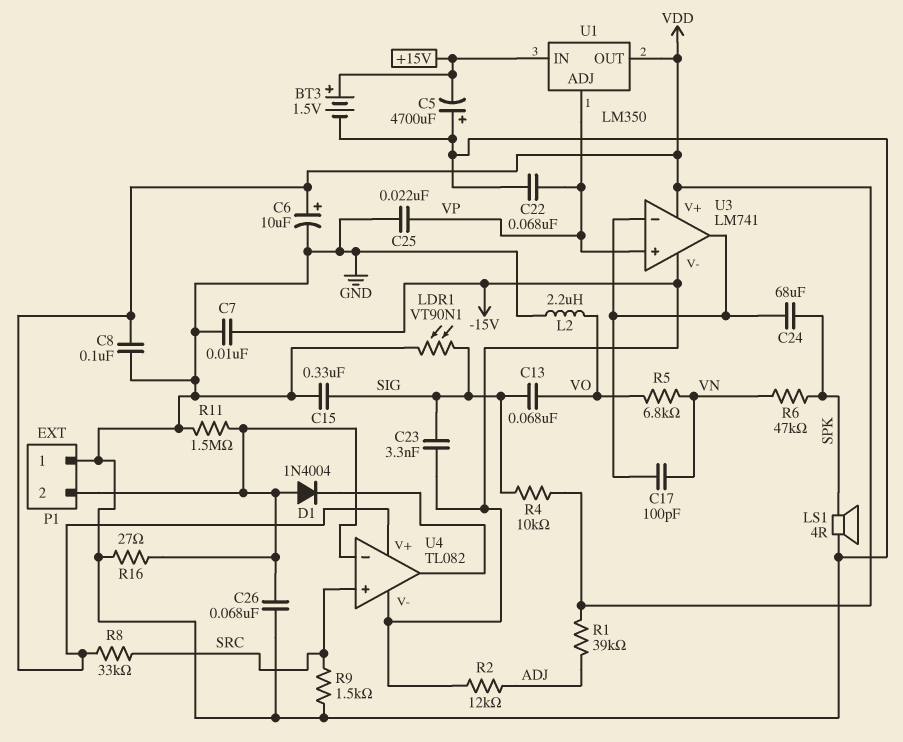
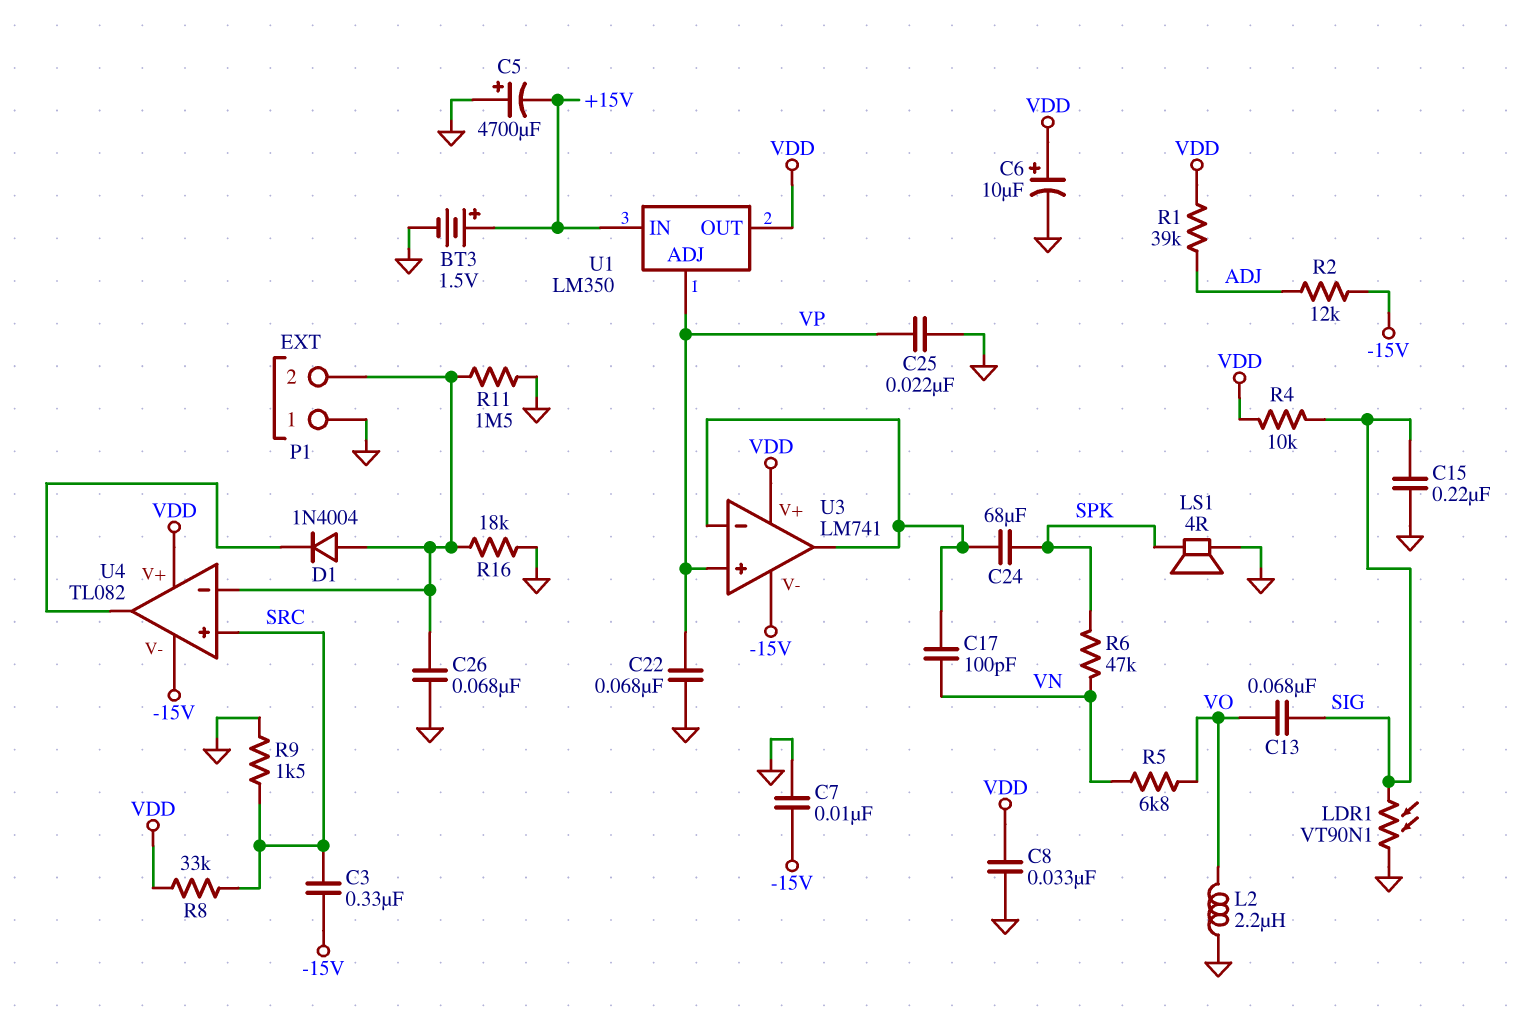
C3: none -> 330nF (-15V, SRC)
C8: 100nF (GND, VDD) -> 33nF (GND, VDD)
C15: 330nF (GND, SIG) -> 220nF (GND, SIG)
C23: 3.3nF (-15V, SIG) -> none
R16: 27 (GND, P1/2) -> 18k (GND, P1/2)

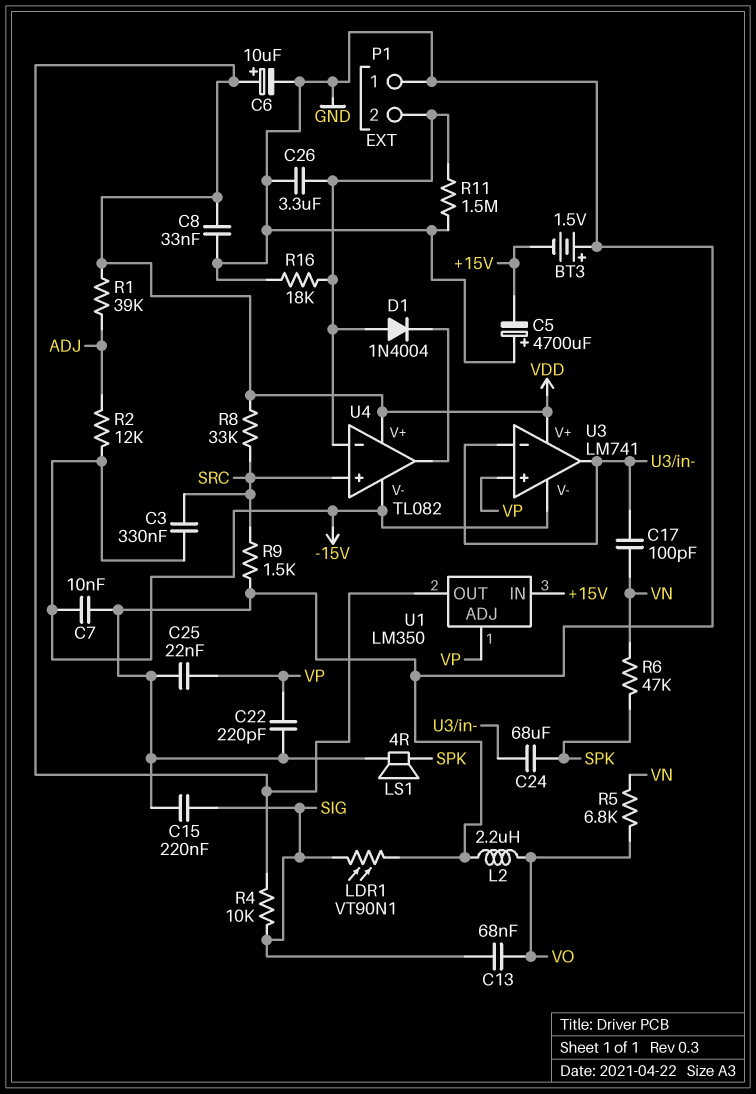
BT3: 1.5V (plus +15V, minus GND) -> 1.5V (plus GND, minus +15V)
C22: 68nF (GND, VP) -> 220pF (GND, VP)
C26: 68nF (GND, P1/2) -> 3.3uF (GND, P1/2)

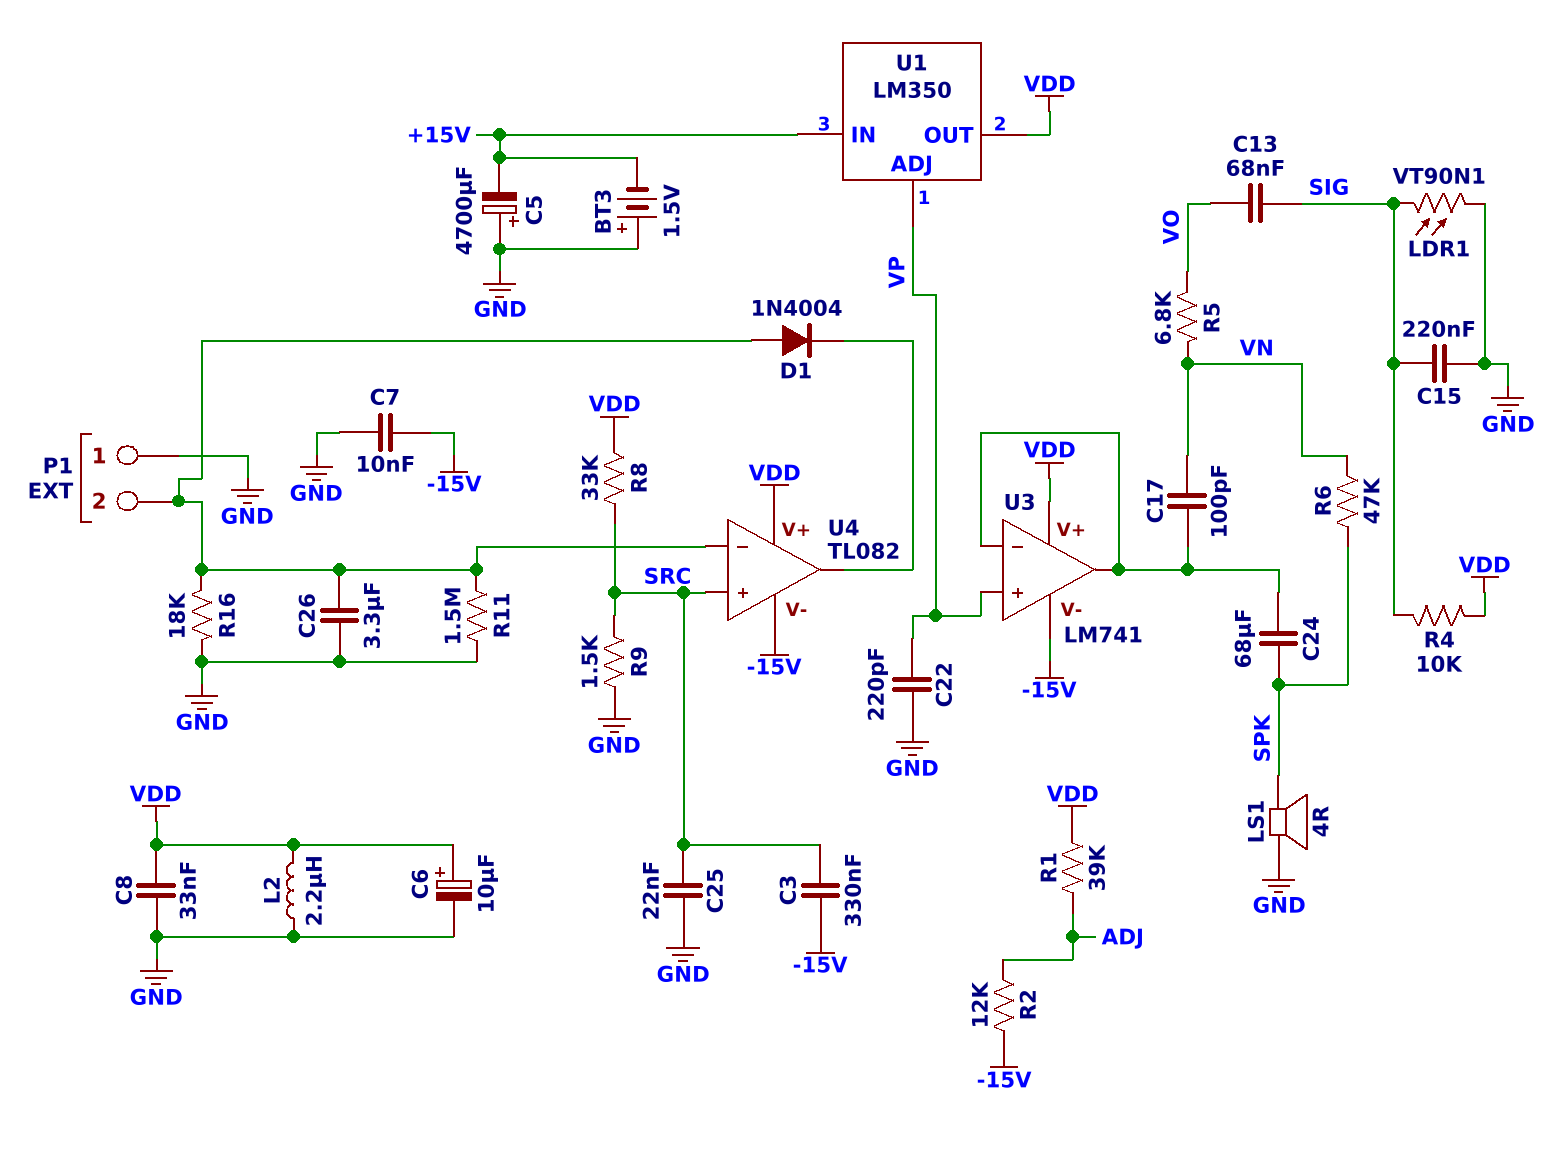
C25: 22nF (GND, VP) -> 22nF (GND, SRC)
L2: 2.2uH (GND, VO) -> 2.2uH (GND, VDD)

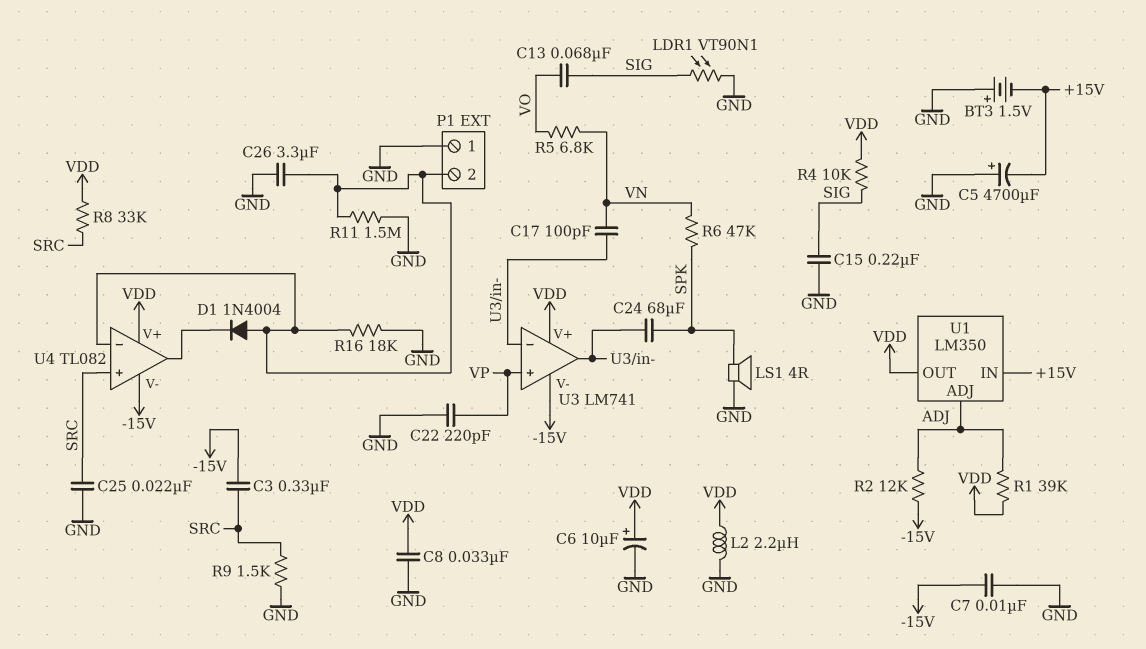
U1 pin ADJ: VP -> ADJ

